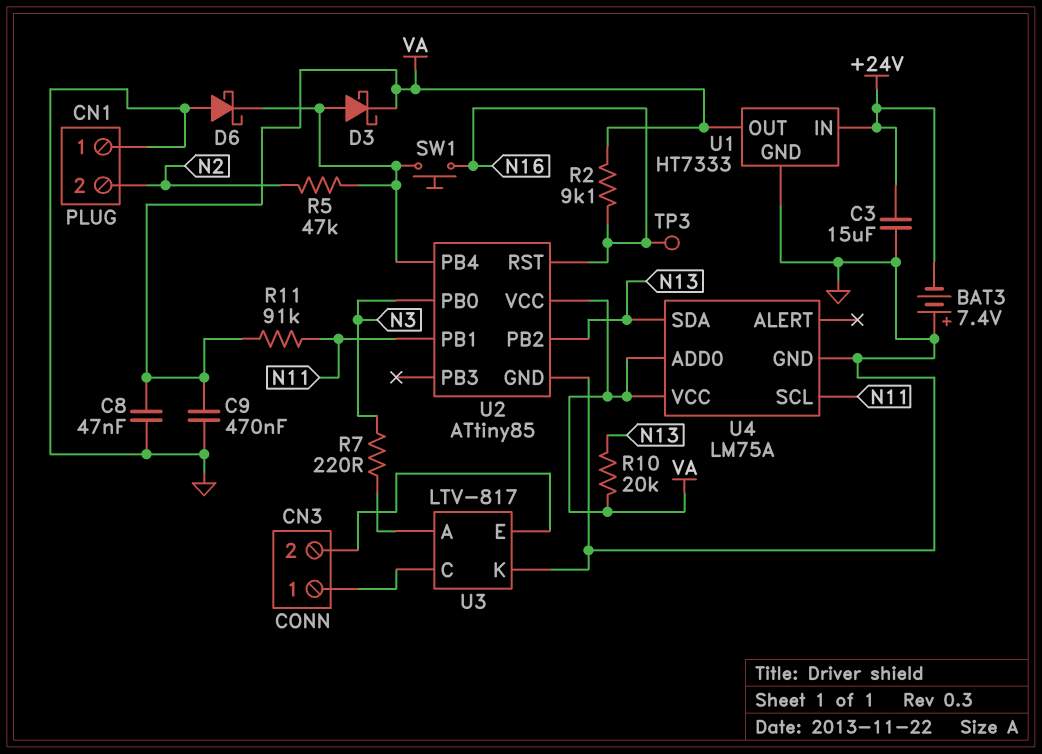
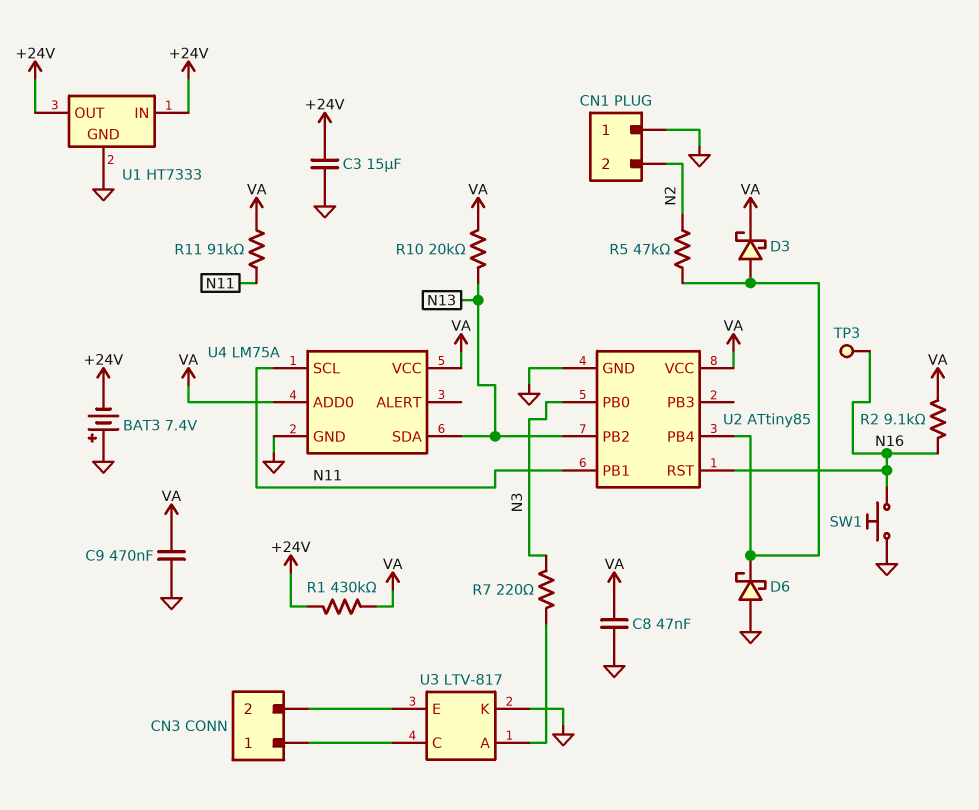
R1: none -> 430k (+24V, VA)
SW1: button (N16, U2/PB4) -> button (GND, N16)
U1 pin OUT: VA -> +24V

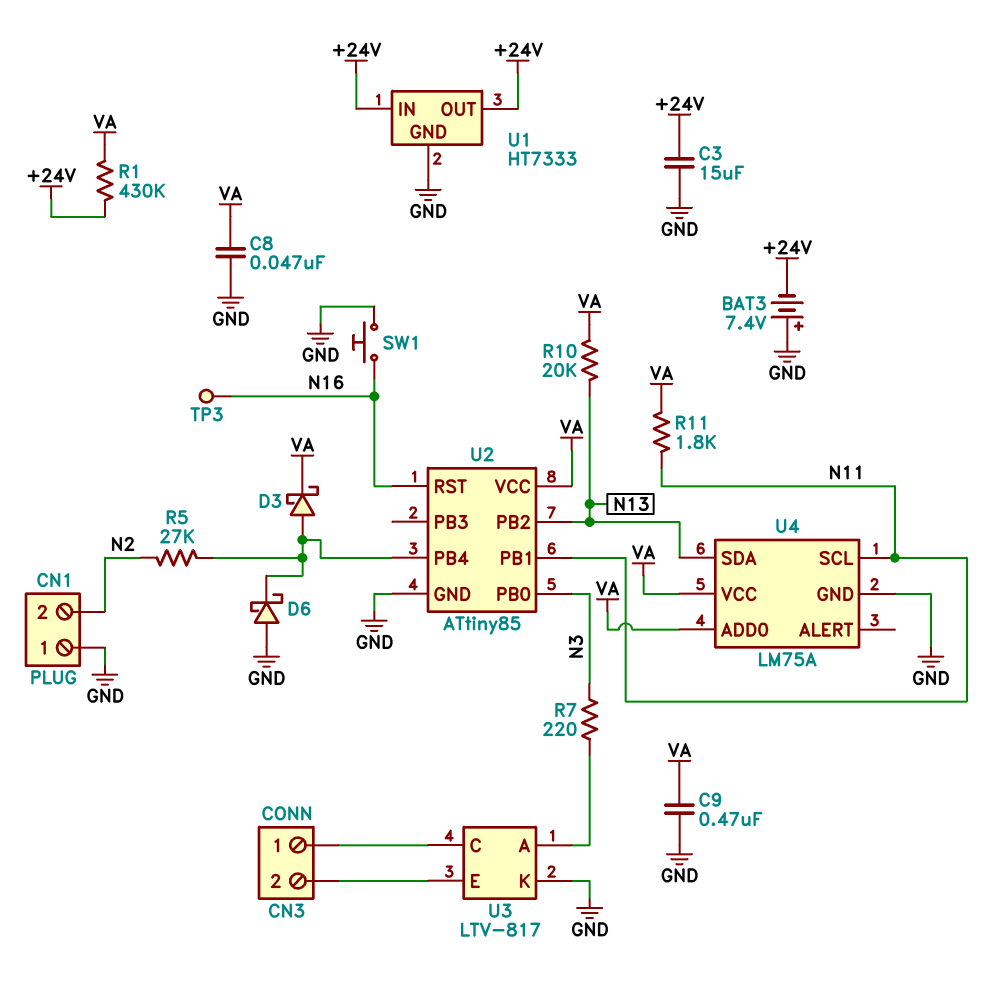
R2: 9.1k (N16, VA) -> none
R5: 47k (N2, U2/PB4) -> 27k (N2, U2/PB4)
R11: 91k (N11, VA) -> 1.8k (N11, VA)

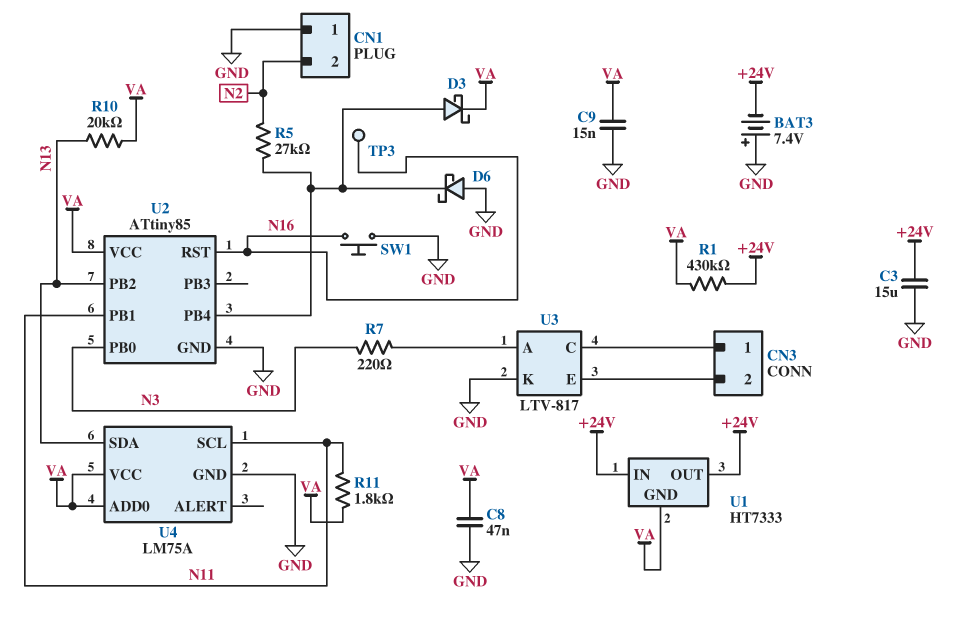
C9: 470nF (GND, VA) -> 15nF (GND, VA)
U1 pin GND: GND -> VA

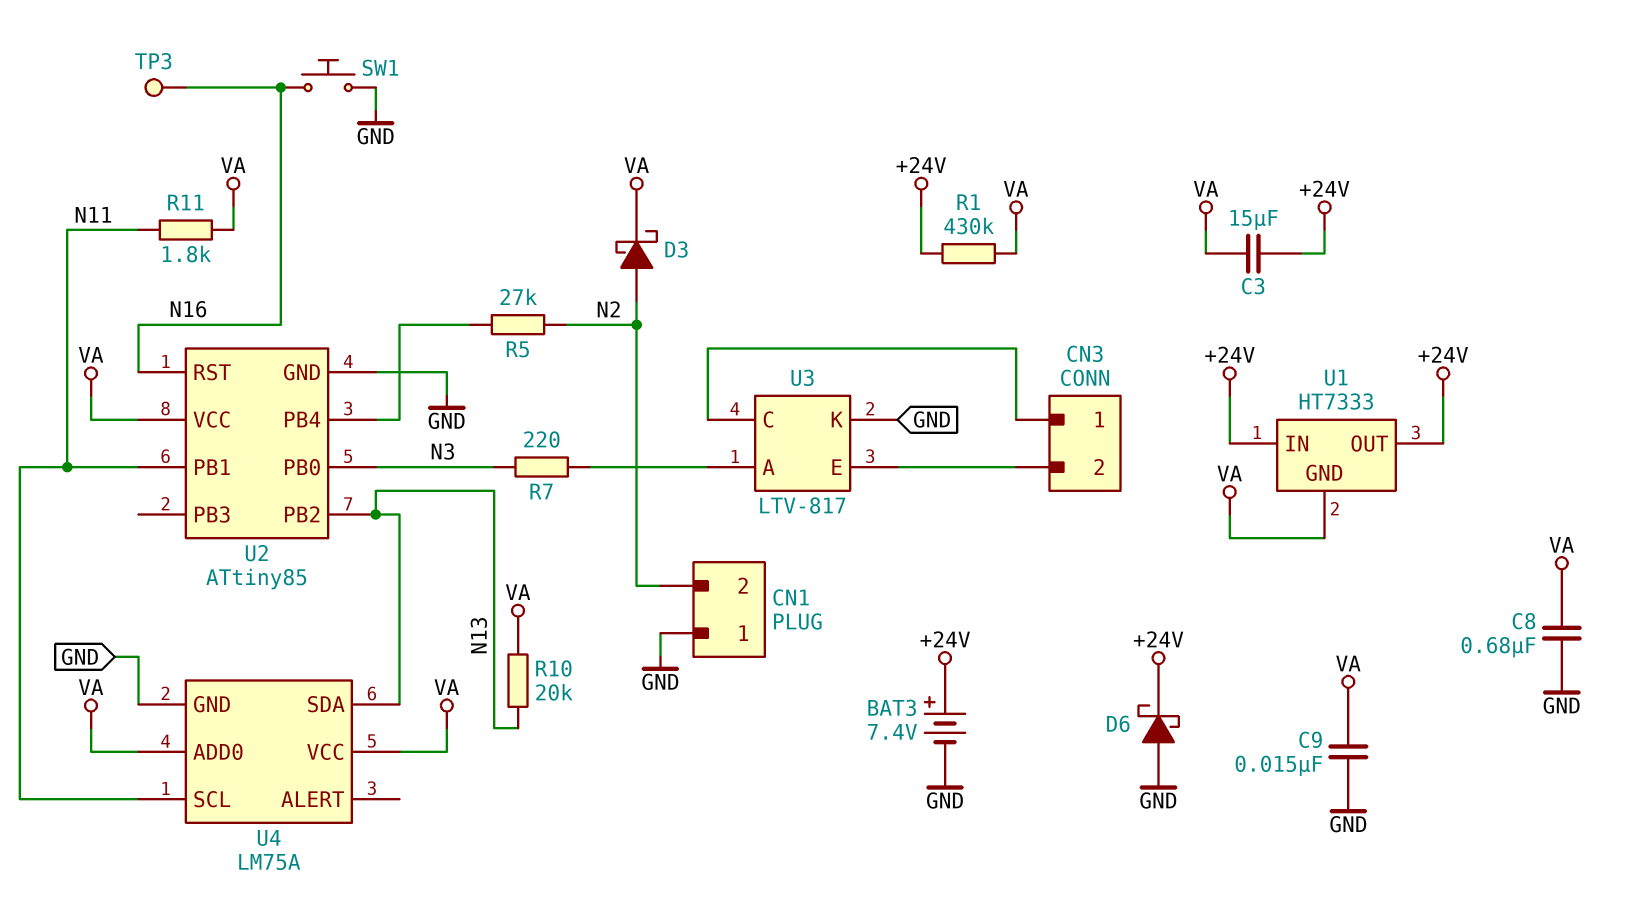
BAT3: 7.4V (plus GND, minus +24V) -> 7.4V (plus +24V, minus GND)
C3: 15uF (+24V, GND) -> 15uF (+24V, VA)
C8: 47nF (GND, VA) -> 680nF (GND, VA)
D3: schottky (A U2/PB4, K VA) -> schottky (A N2, K VA)
D6: schottky (A GND, K U2/PB4) -> schottky (A GND, K +24V)

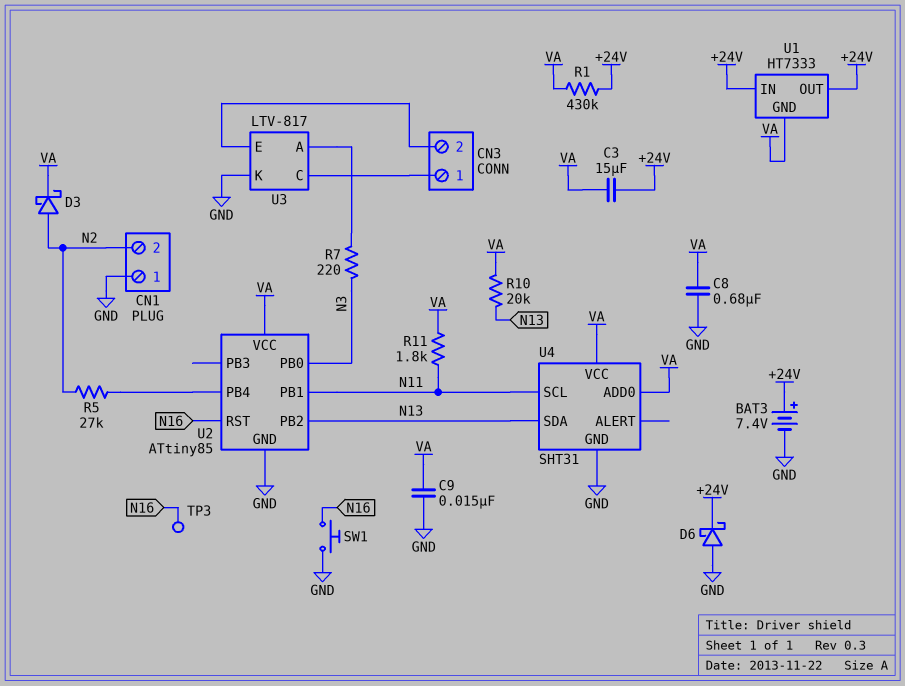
U4: LM75A -> SHT31

